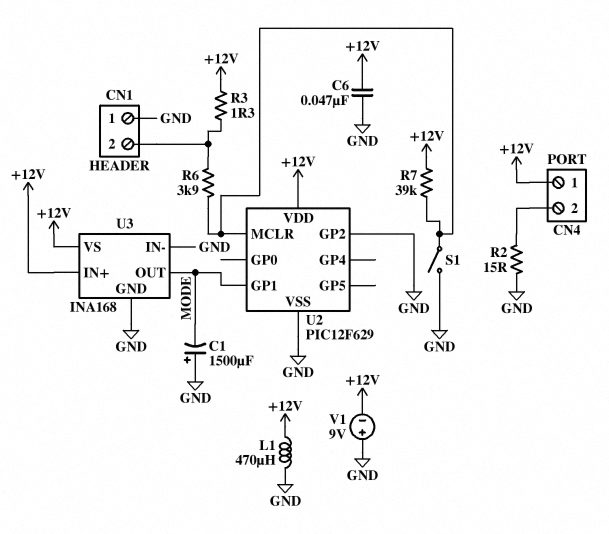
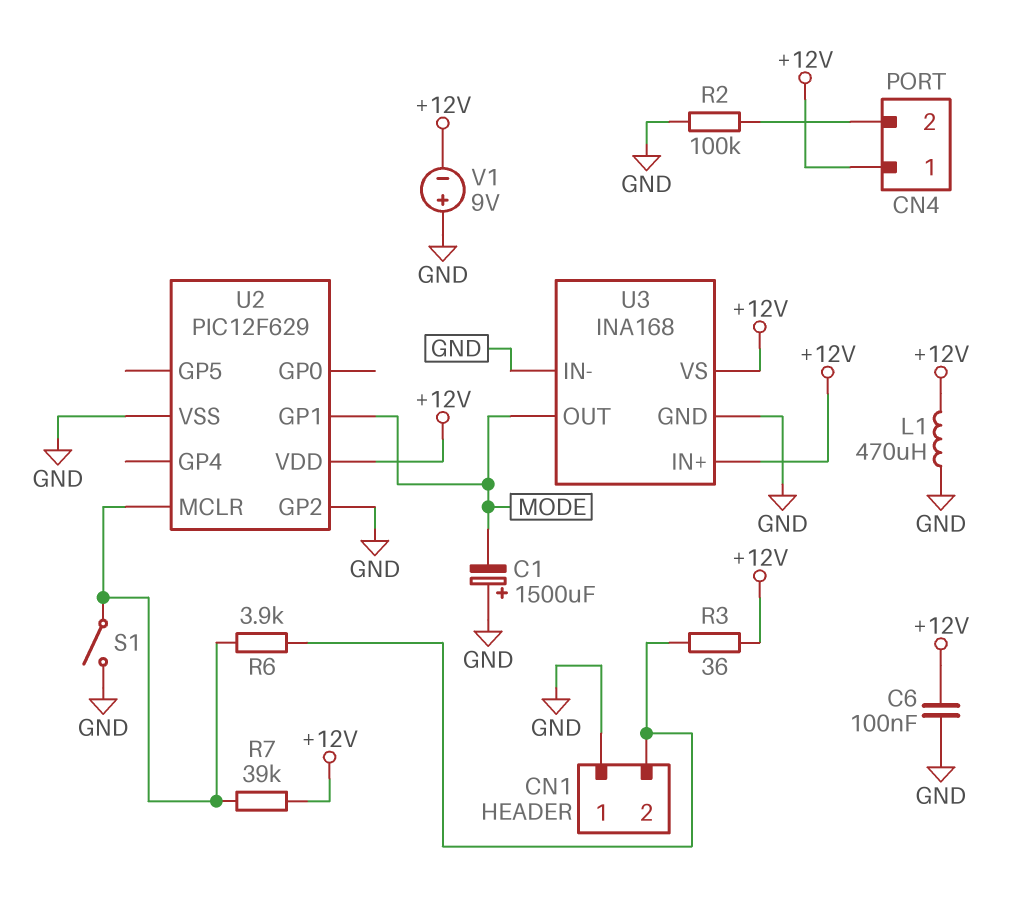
C6: 47nF (+12V, GND) -> 100nF (+12V, GND)
R2: 15 (CN4/2, GND) -> 100k (CN4/2, GND)
R3: 1.3 (+12V, CN1/2) -> 36 (+12V, CN1/2)

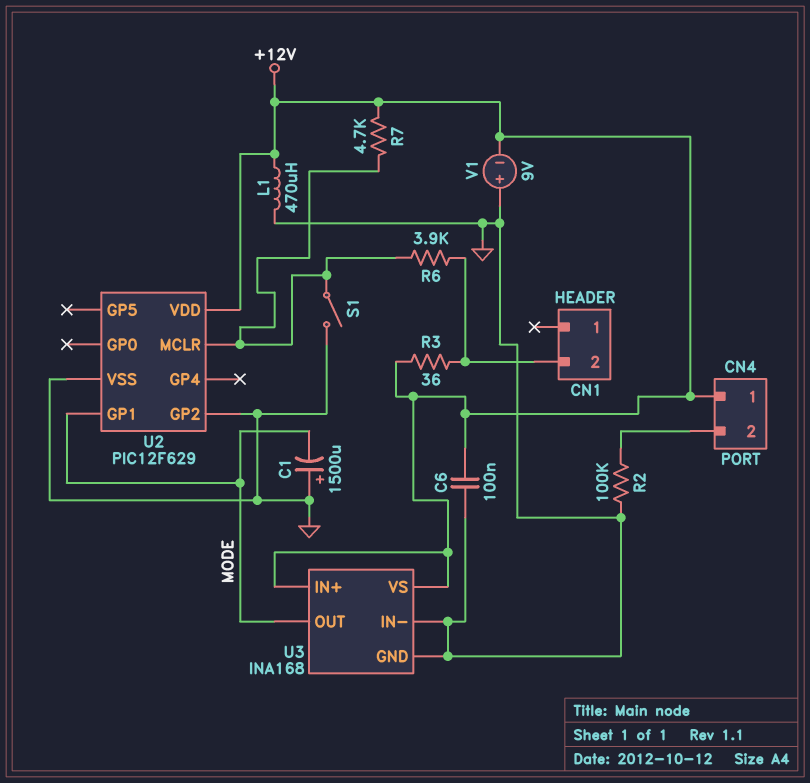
CN1 pin 1: GND -> none
R7: 39k (+12V, U2/MCLR) -> 4.7k (+12V, U2/MCLR)

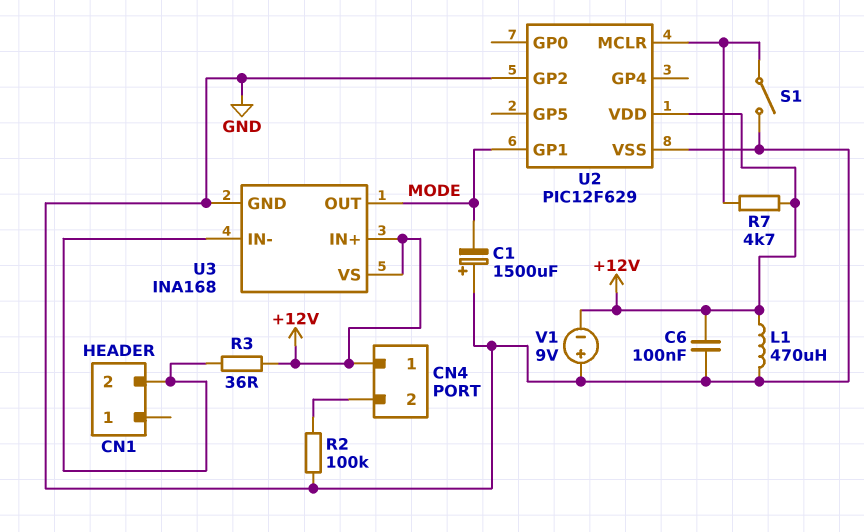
R6: 3.9k (CN1/2, U2/MCLR) -> none
U3 pin IN-: GND -> CN1/2

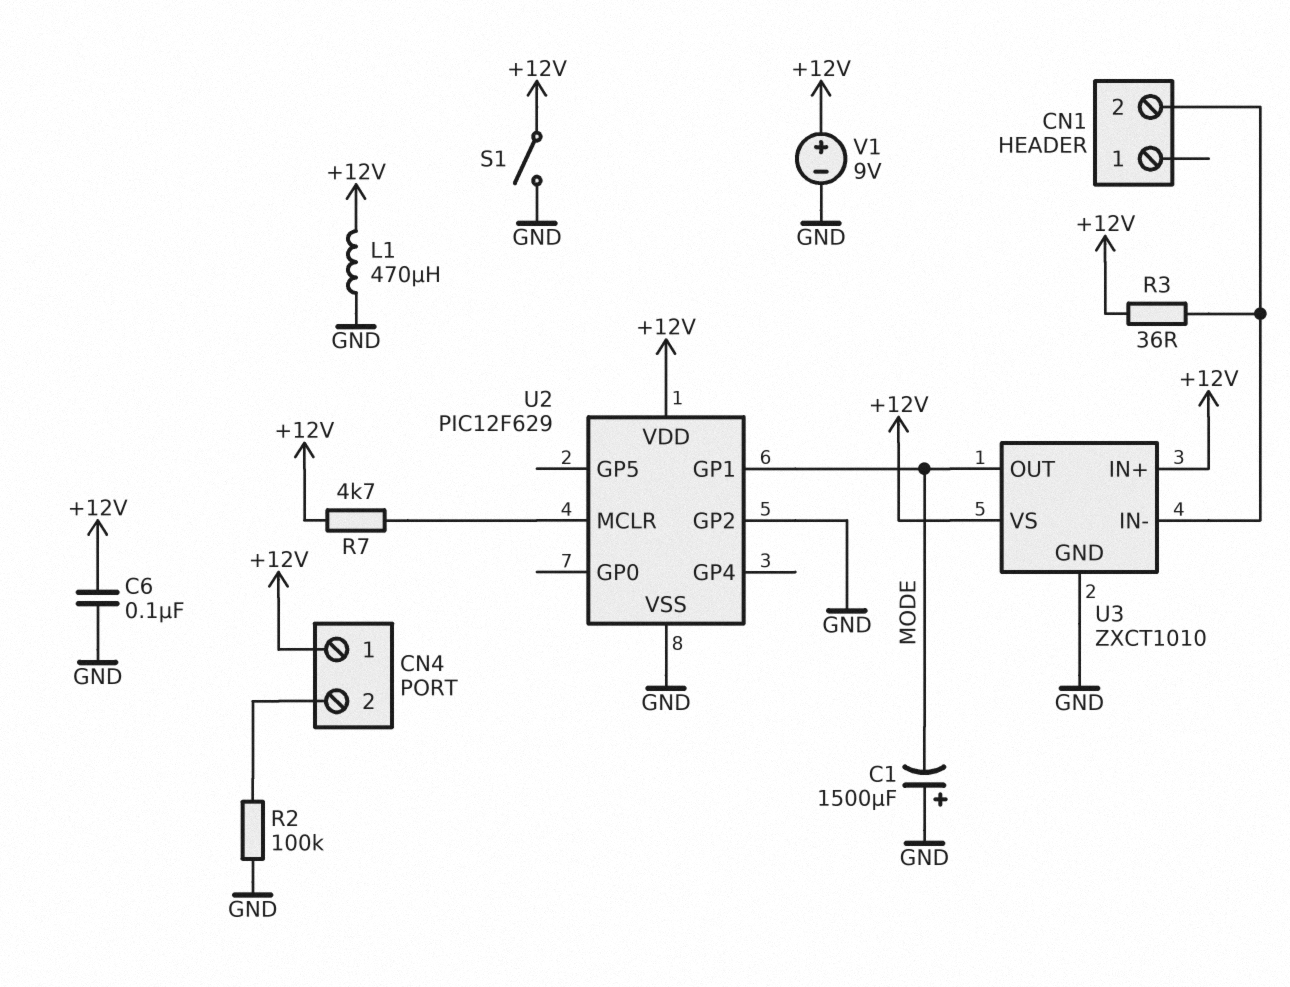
S1: switch (GND, U2/MCLR) -> switch (+12V, GND)
U3: INA168 -> ZXCT1010
V1: 9V (plus GND, minus +12V) -> 9V (plus +12V, minus GND)

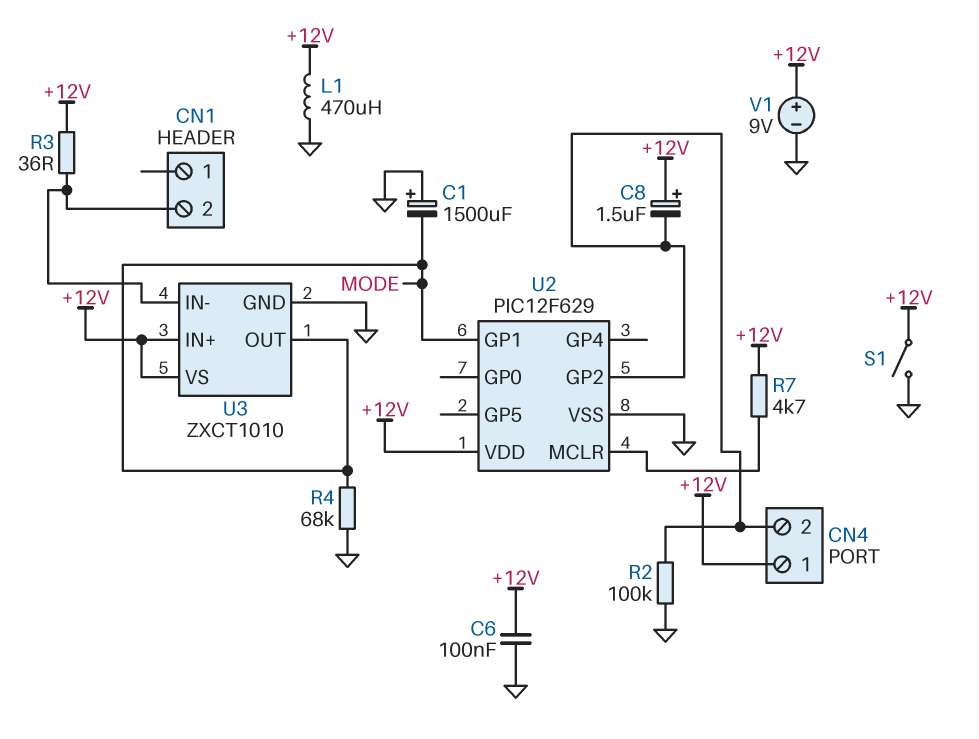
C8: none -> 1.5uF (plus +12V, minus CN4/2)
R4: none -> 68k (GND, MODE)
U2 pin GP2: GND -> CN4/2

